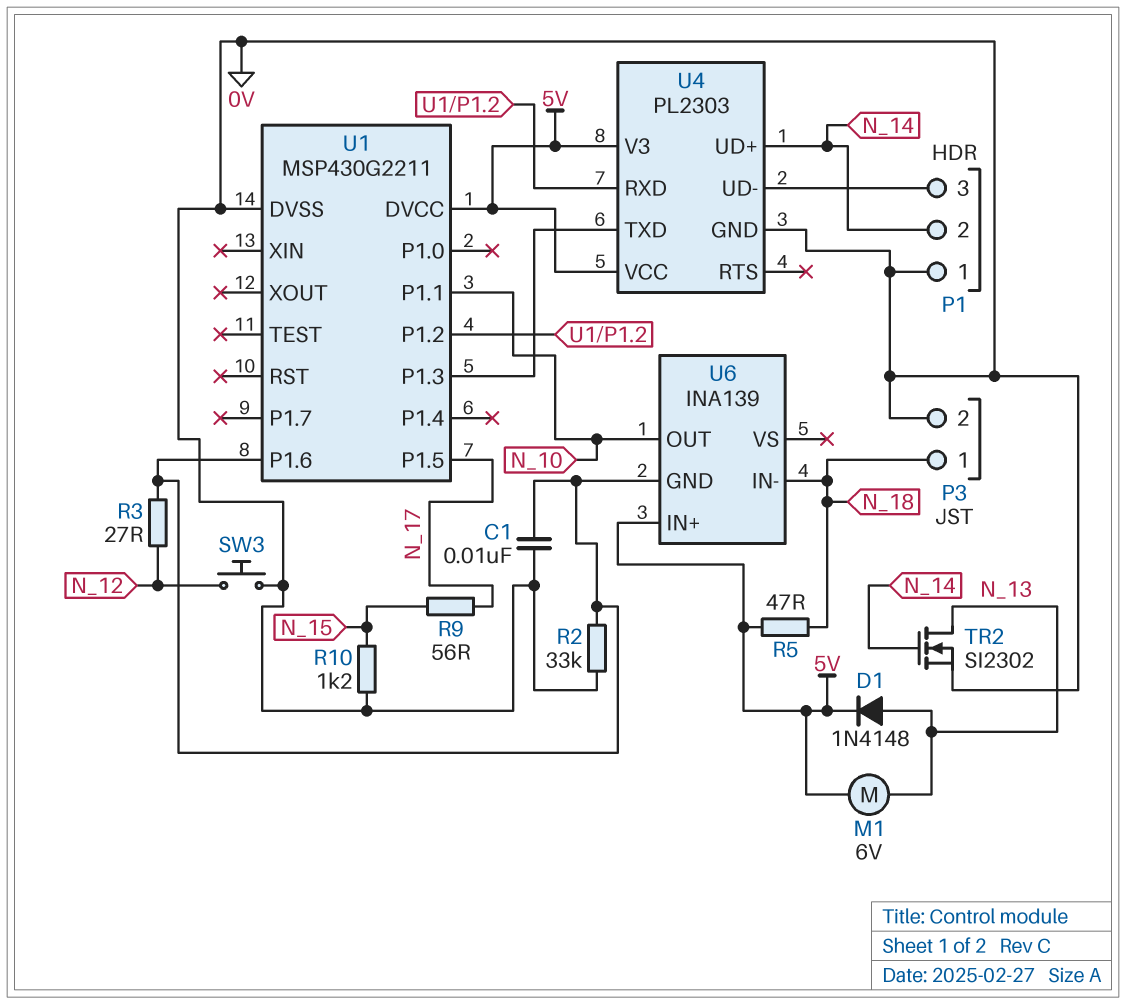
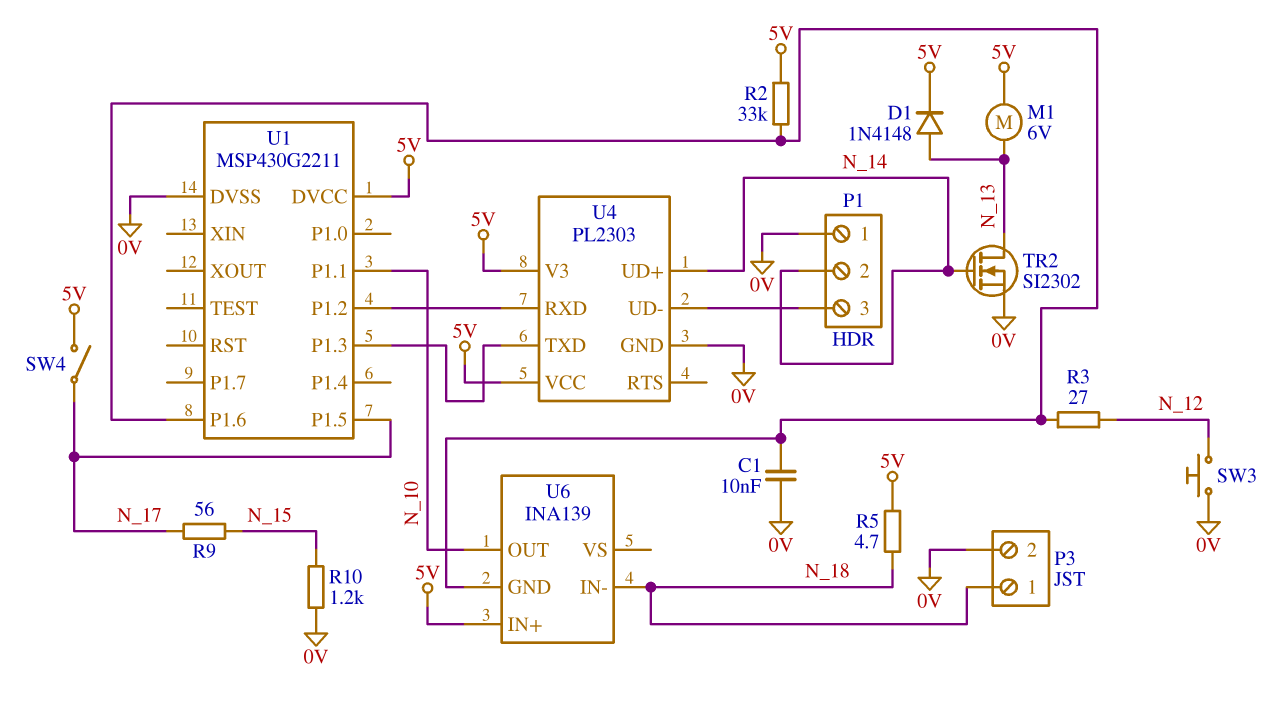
R2: 33k (0V, U1/P1.6) -> 33k (5V, U1/P1.6)
R5: 47 (5V, N_18) -> 4.7 (5V, N_18)
SW4: none -> switch (5V, N_17)

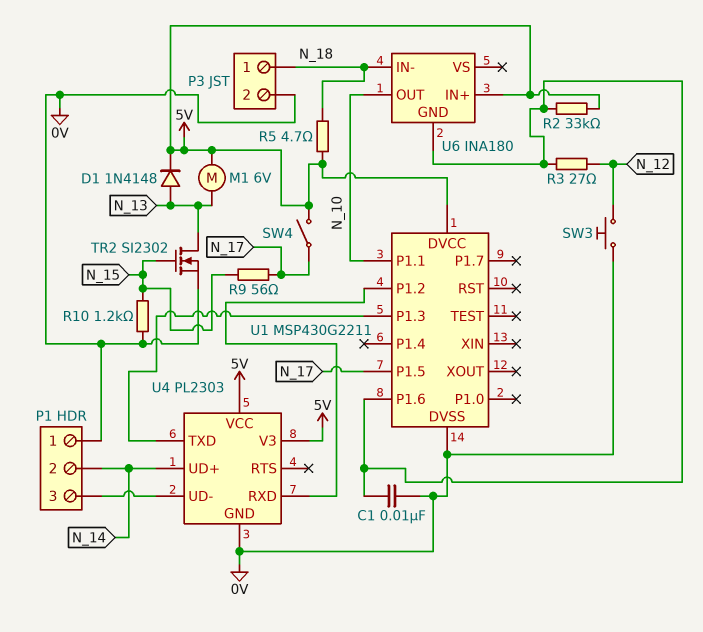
TR2: NMOS SI2302 (G N_14, D N_13, S 0V) -> NMOS SI2302 (G N_15, D N_13, S 0V)
U6: INA139 -> INA180

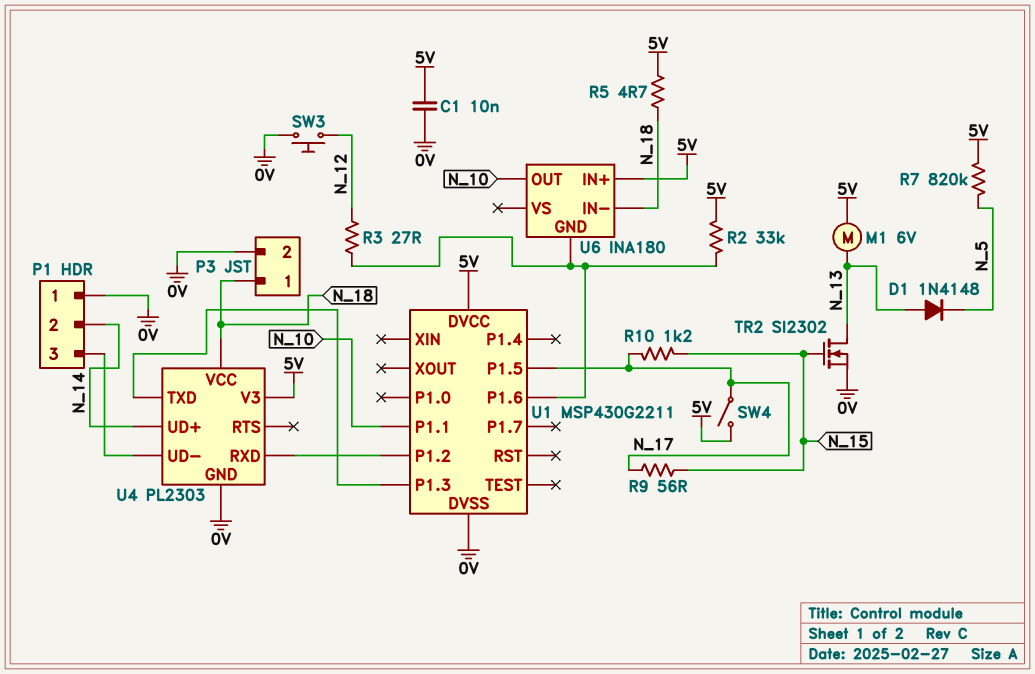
C1: 10nF (0V, U1/P1.6) -> 10nF (0V, 5V)
D1: diode 1N4148 (A N_13, K 5V) -> diode 1N4148 (A N_13, K N_5)
R7: none -> 820k (5V, N_5)
R10: 1.2k (0V, N_15) -> 1.2k (N_15, N_17)
U4 pin VCC: 5V -> N_18

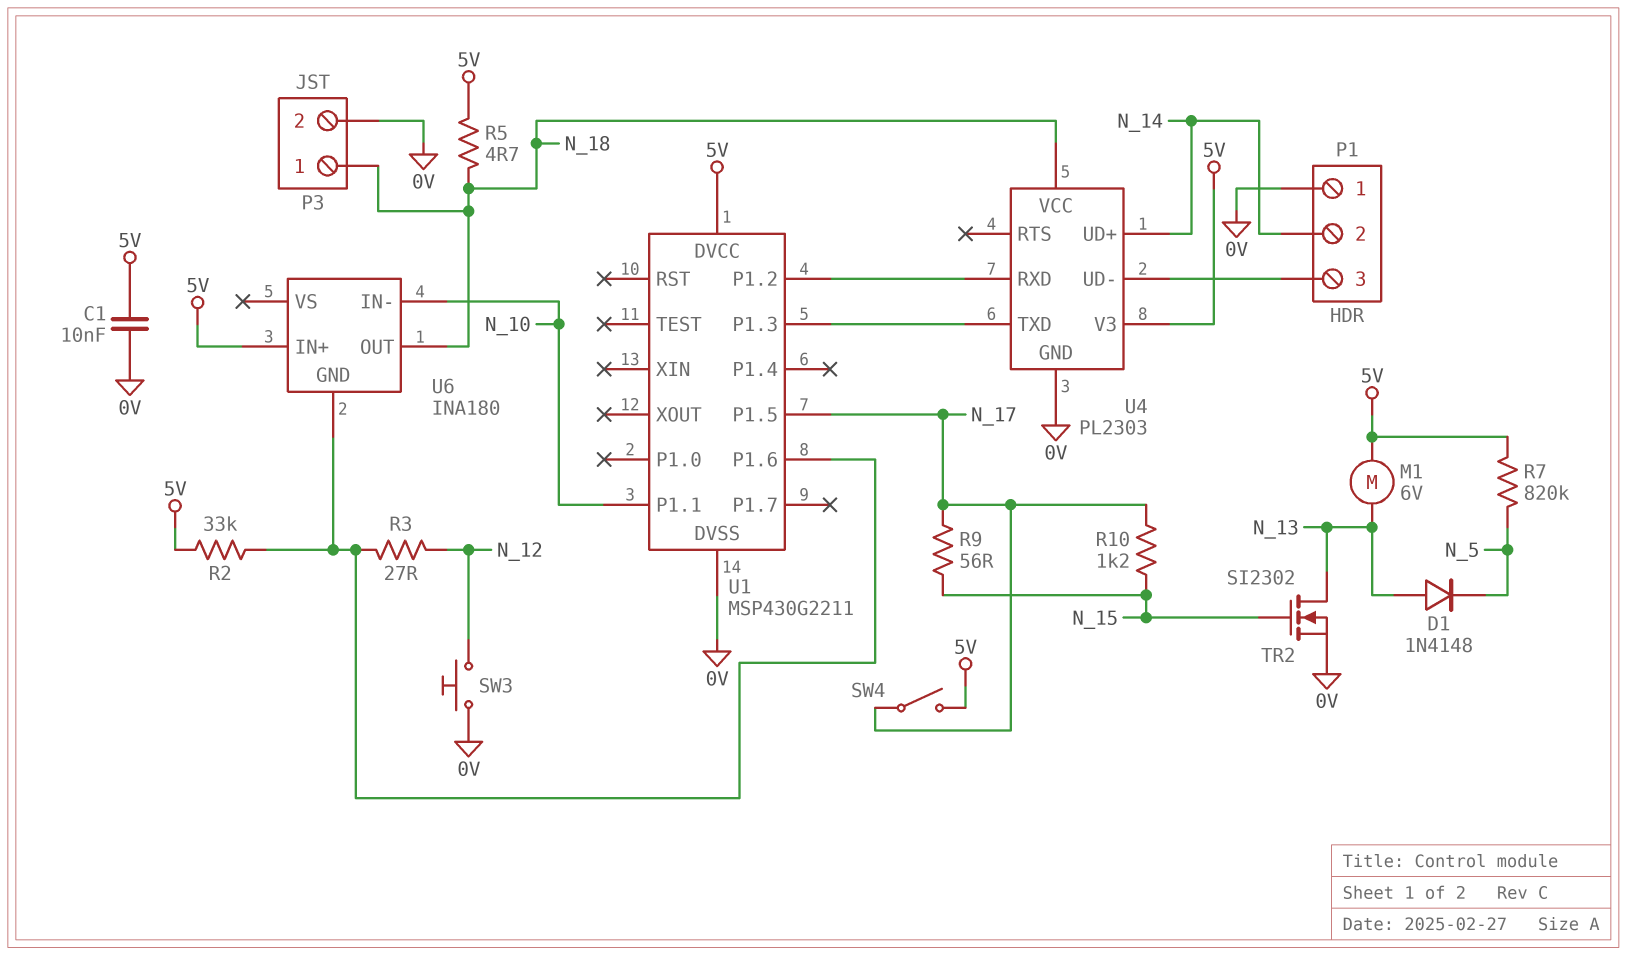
U6 pin IN-: N_18 -> N_10
U6 pin OUT: N_10 -> N_18

